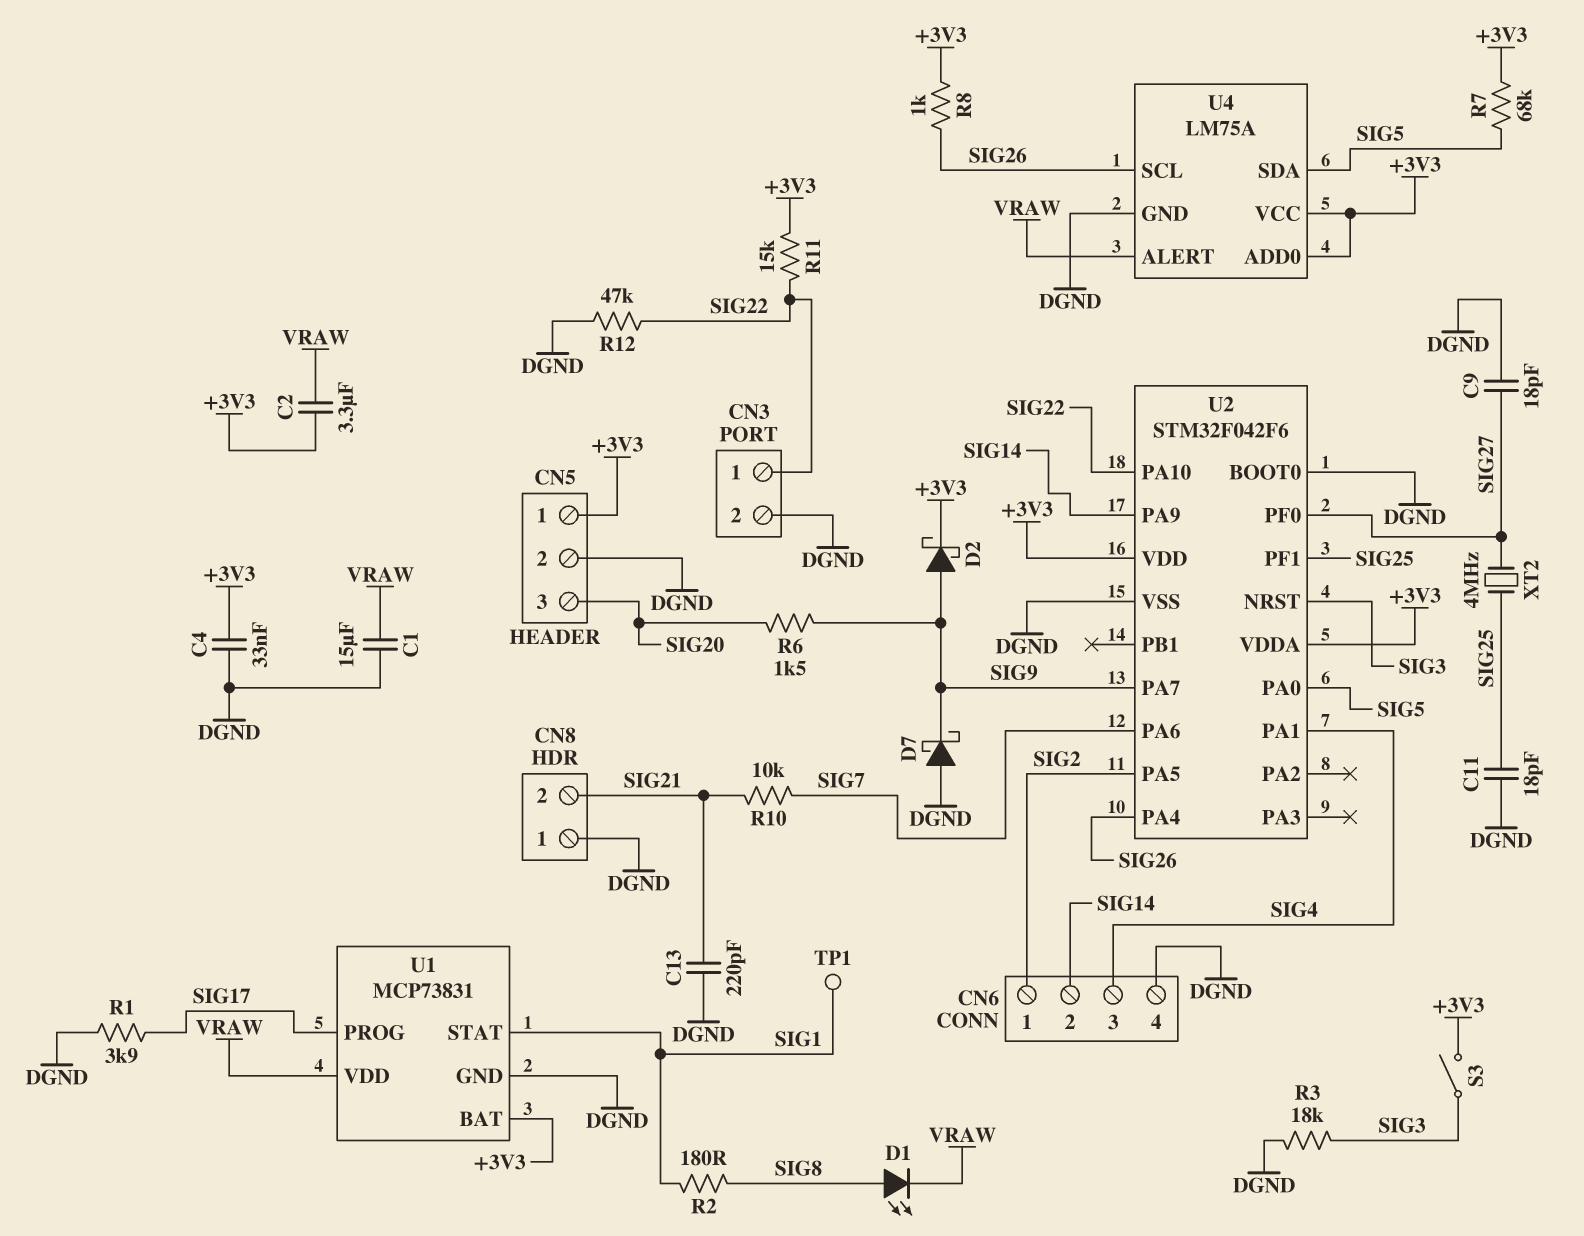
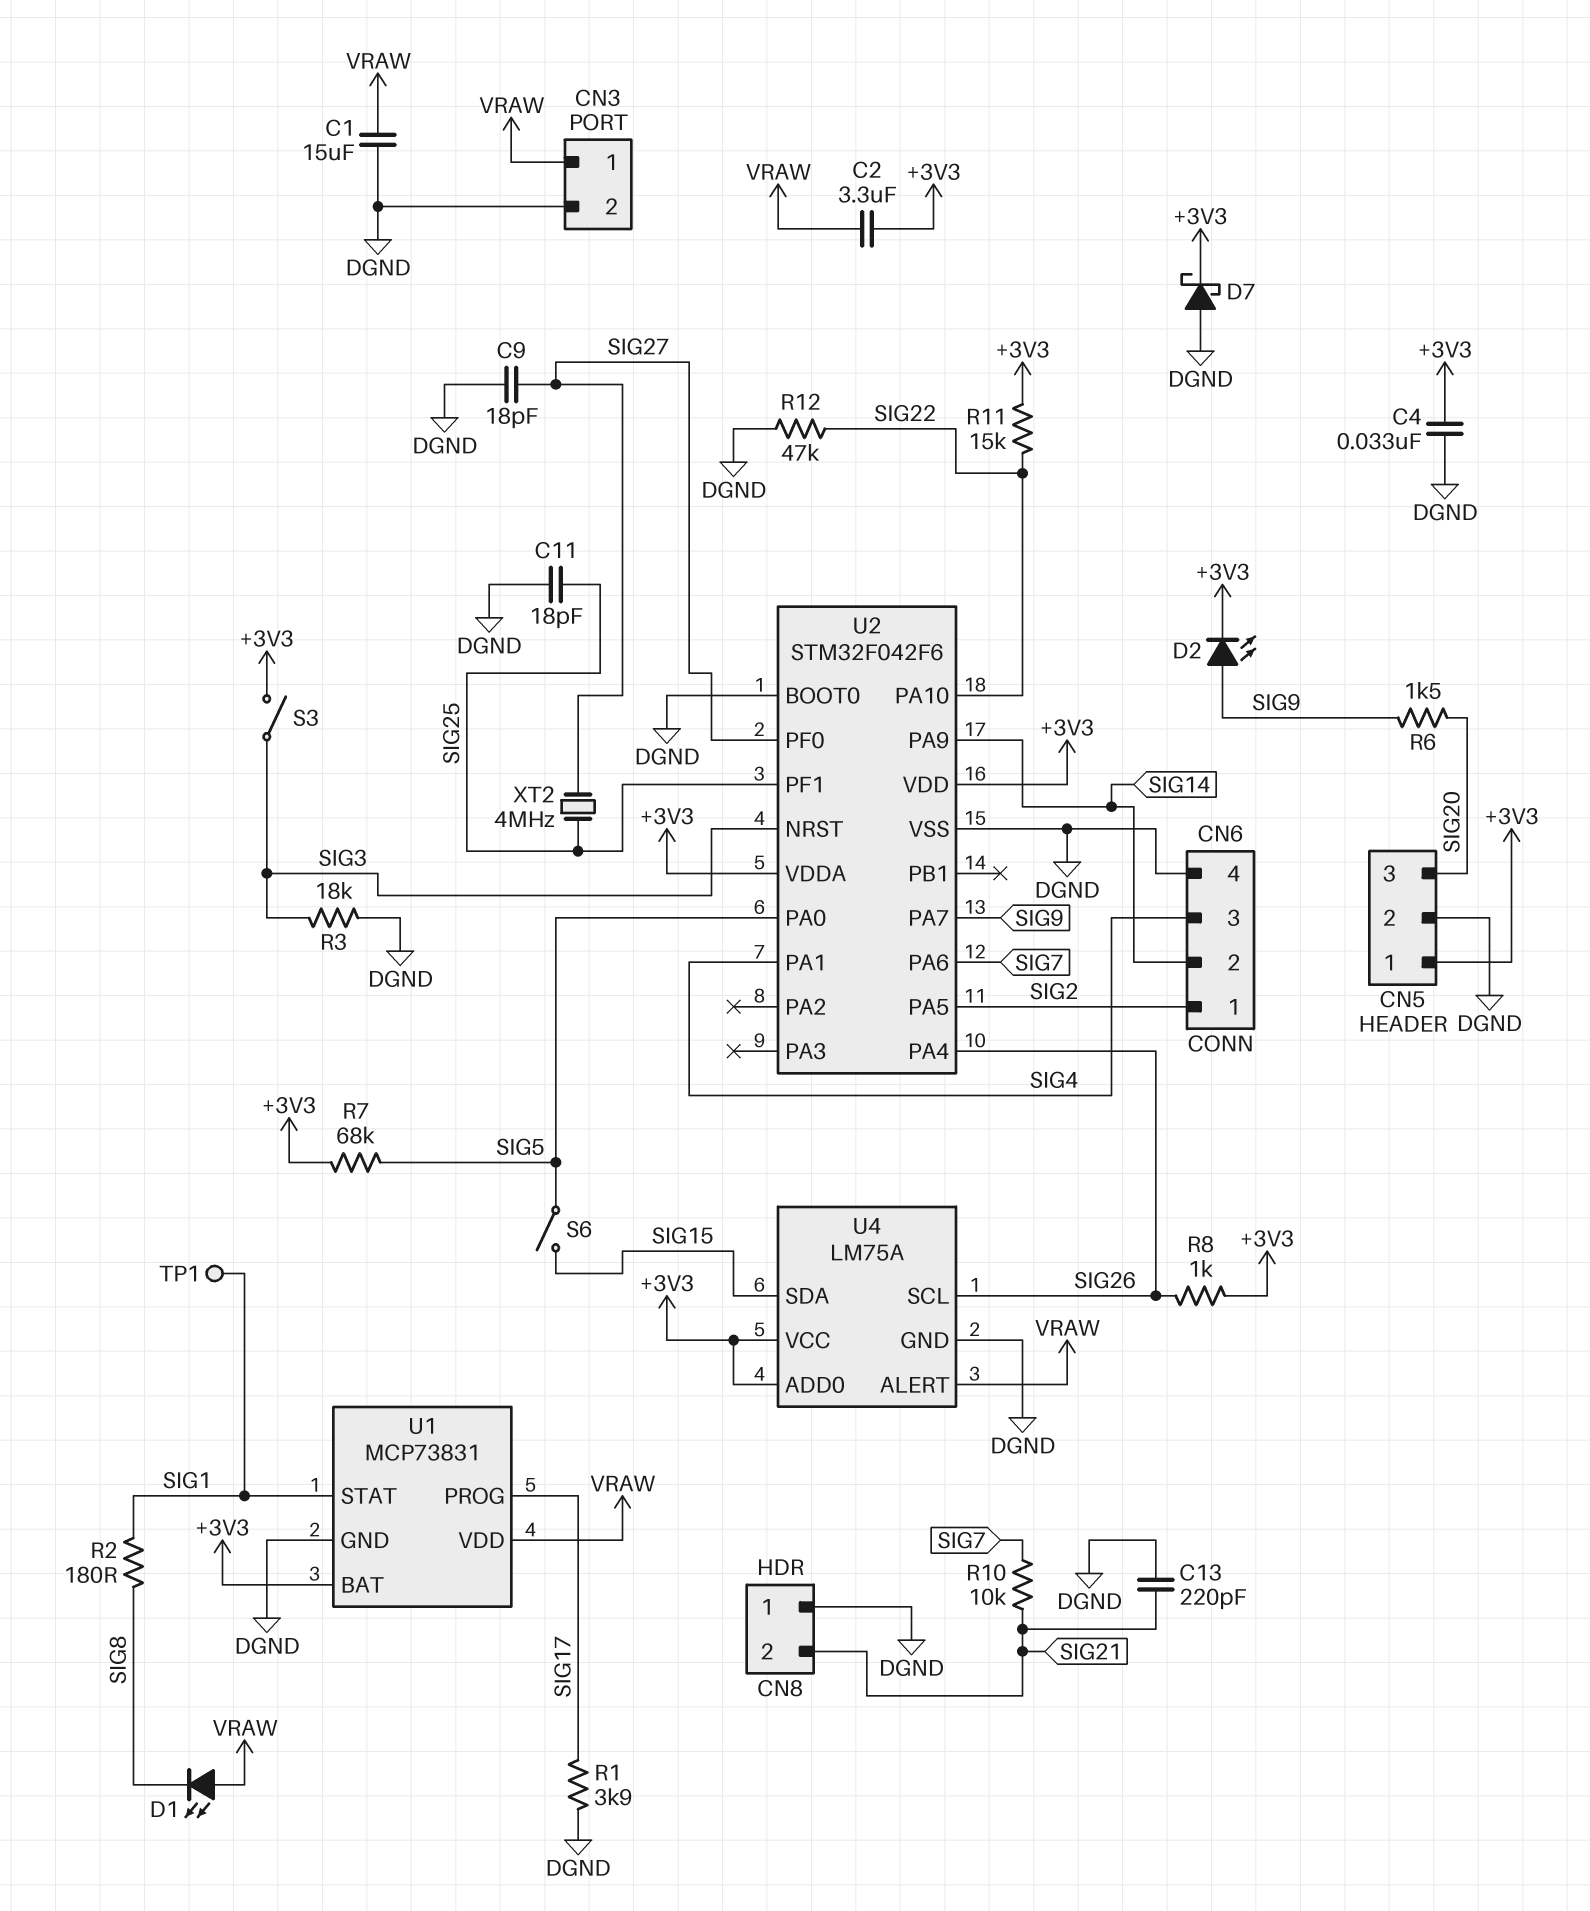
CN3 pin 1: SIG22 -> VRAW
D1: LED (A SIG8, K VRAW) -> LED (A VRAW, K SIG8)
D2: schottky (A SIG9, K +3V3) -> LED (A SIG9, K +3V3)
D7: schottky (A DGND, K SIG9) -> schottky (A DGND, K +3V3)
S6: none -> switch (SIG5, SIG15)
U4 pin SDA: SIG5 -> SIG15

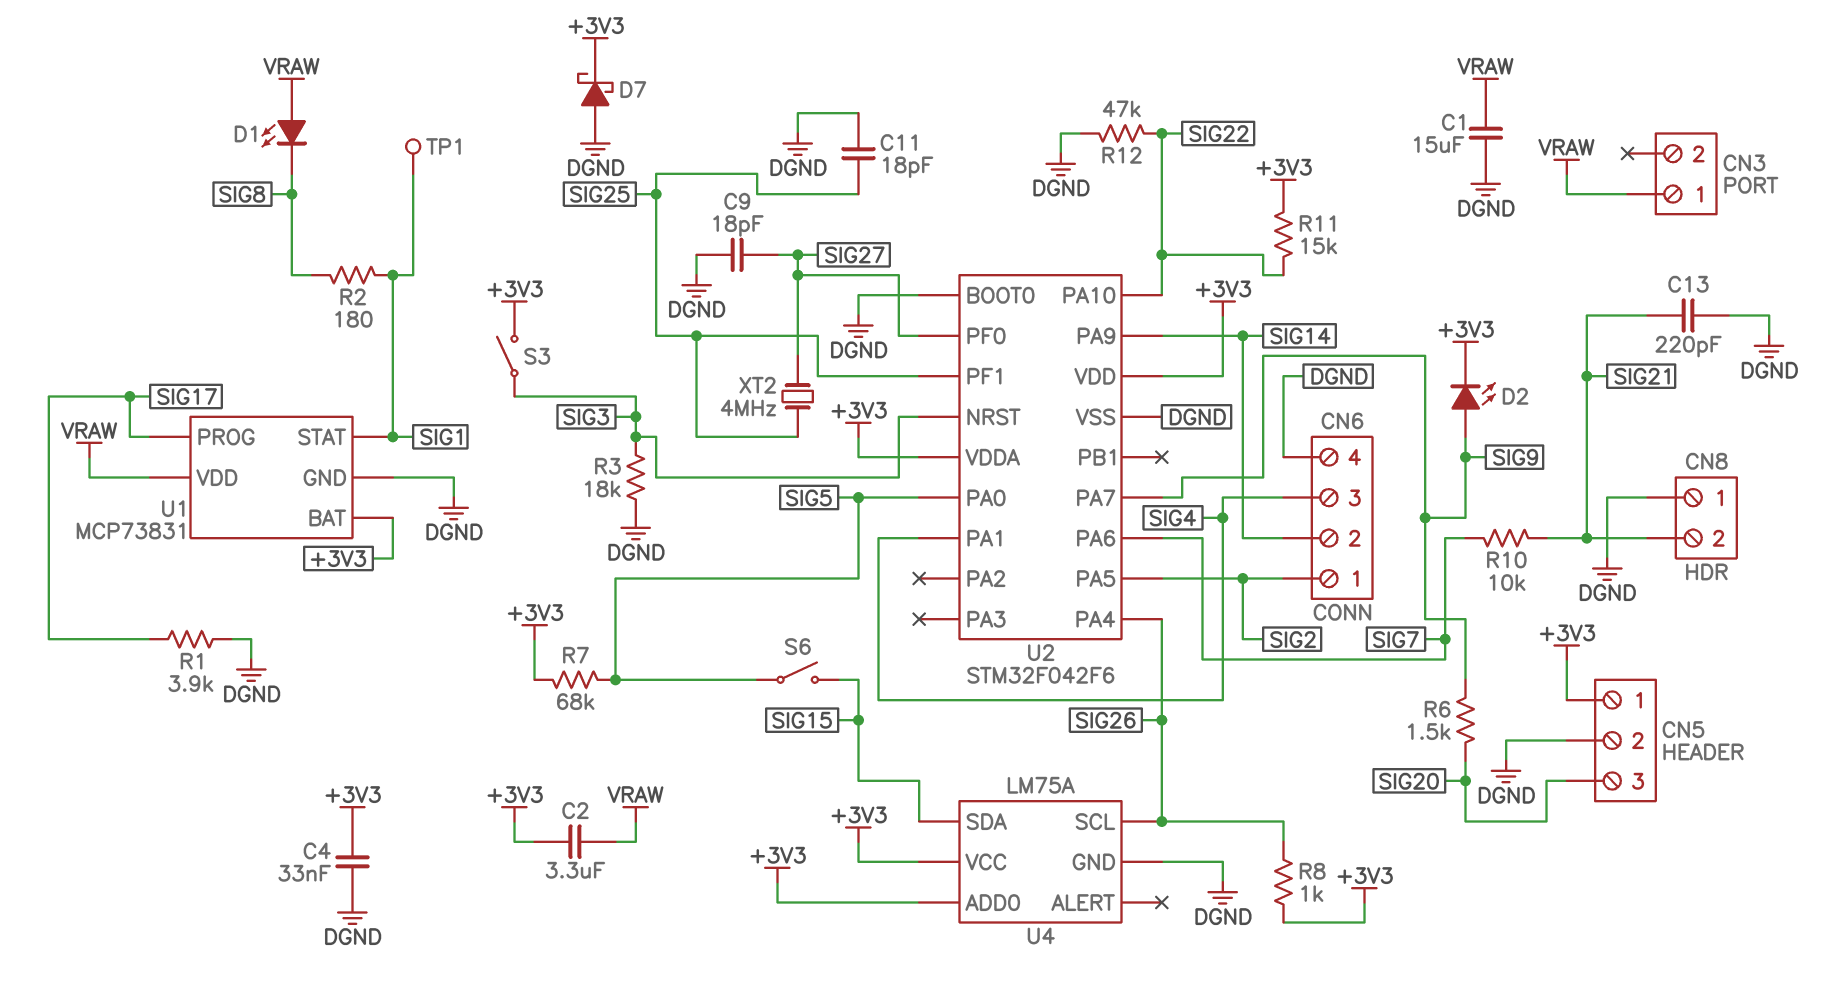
CN3 pin 2: DGND -> none
U4 pin ALERT: VRAW -> none

